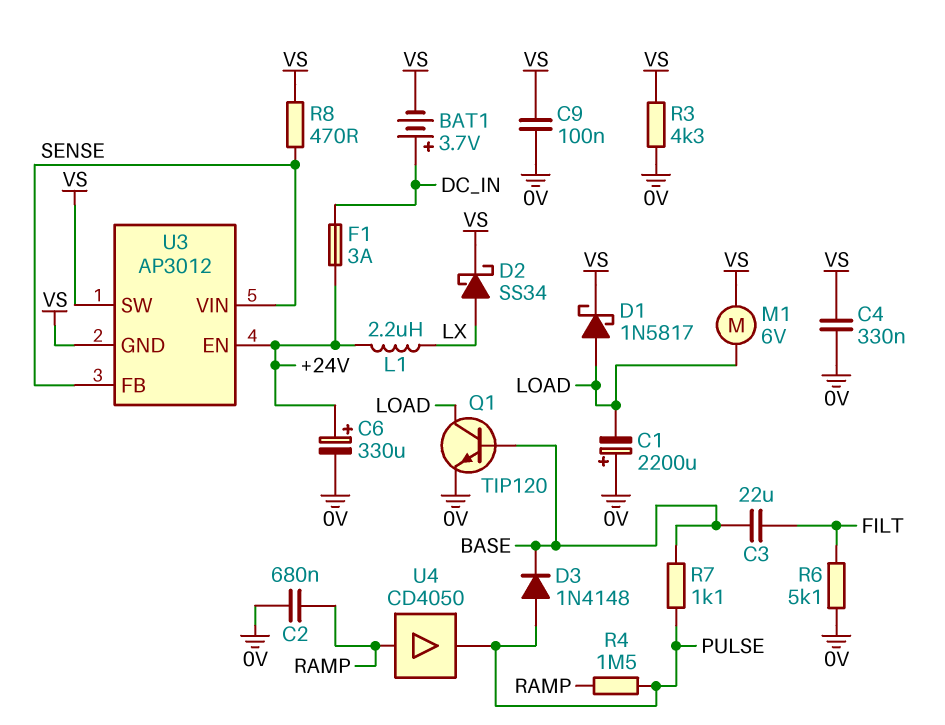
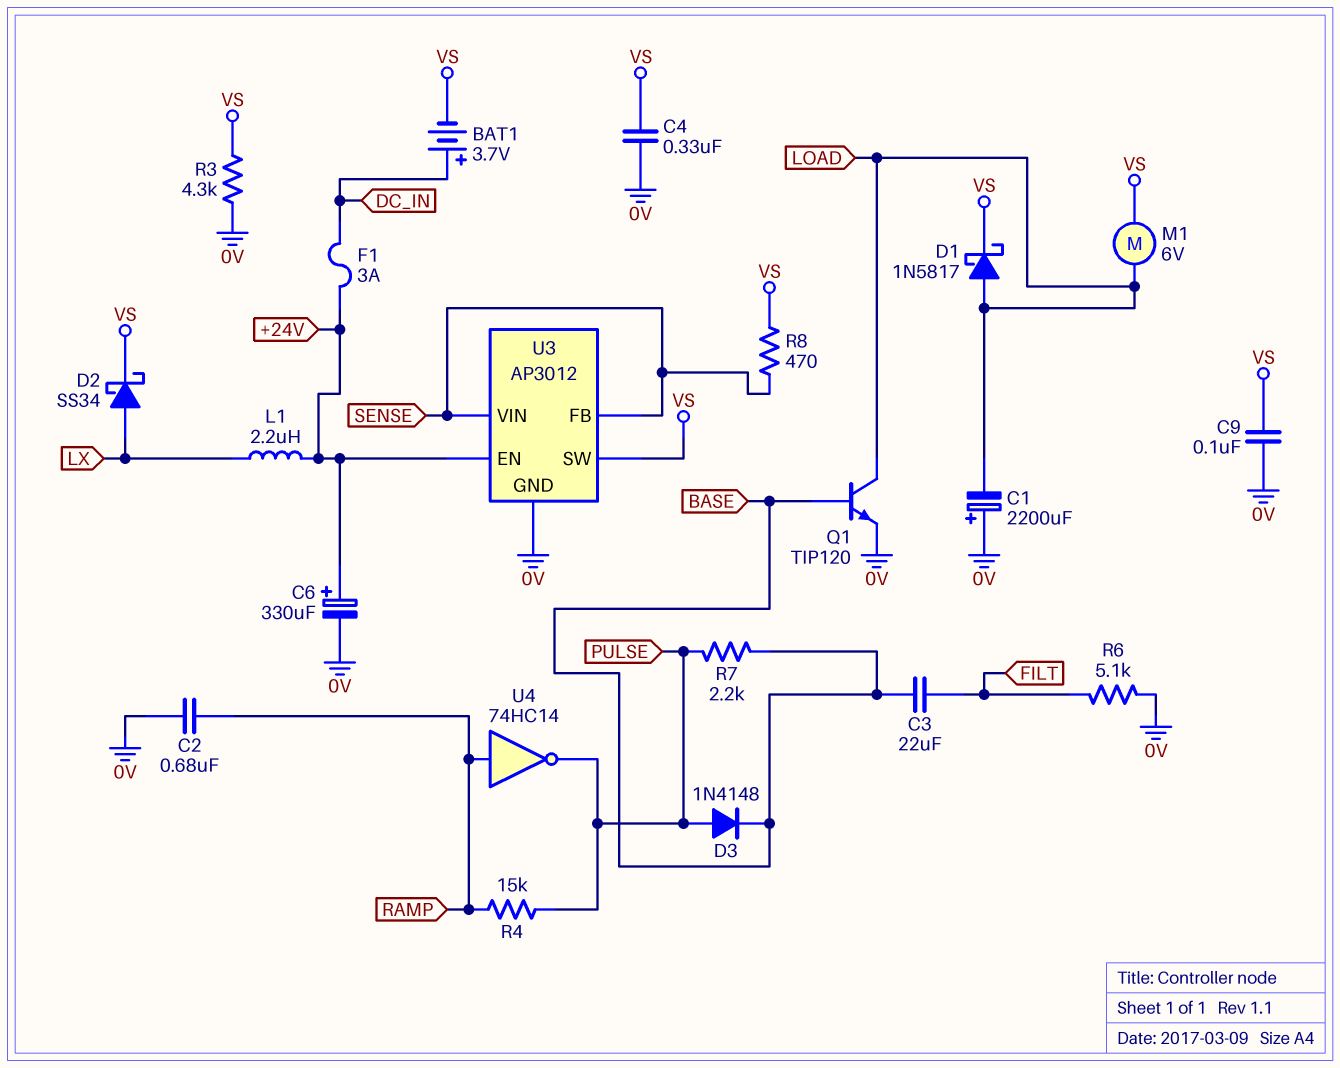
R4: 1.5M (PULSE, RAMP) -> 15k (PULSE, RAMP)
R7: 1.1k (BASE, PULSE) -> 2.2k (BASE, PULSE)
U3 pin GND: VS -> 0V
U4: buffer CD4050 (in RAMP, out PULSE) -> NOT 74HC14 (in RAMP, out PULSE)

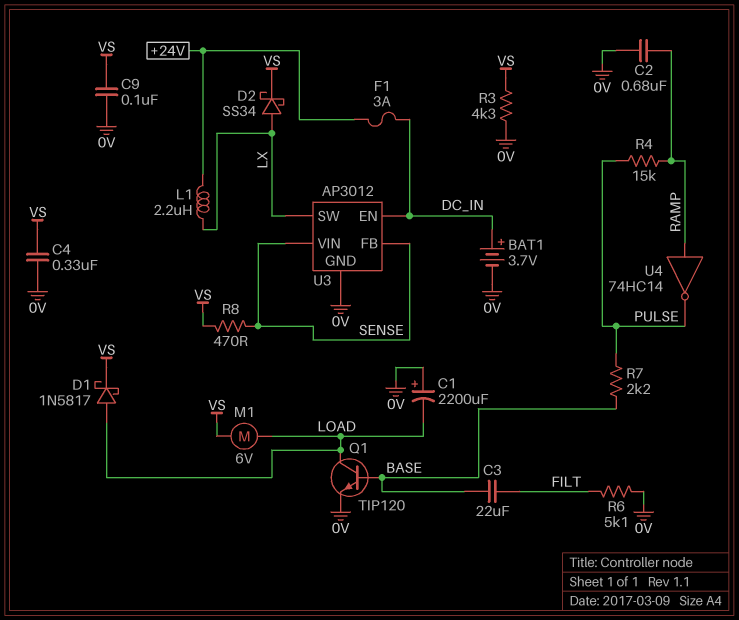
BAT1: 3.7V (plus DC_IN, minus VS) -> 3.7V (plus DC_IN, minus 0V)
C6: 330uF (plus +24V, minus 0V) -> none
D3: diode 1N4148 (A PULSE, K BASE) -> none
U3 pin EN: +24V -> DC_IN
U3 pin SW: VS -> LX

